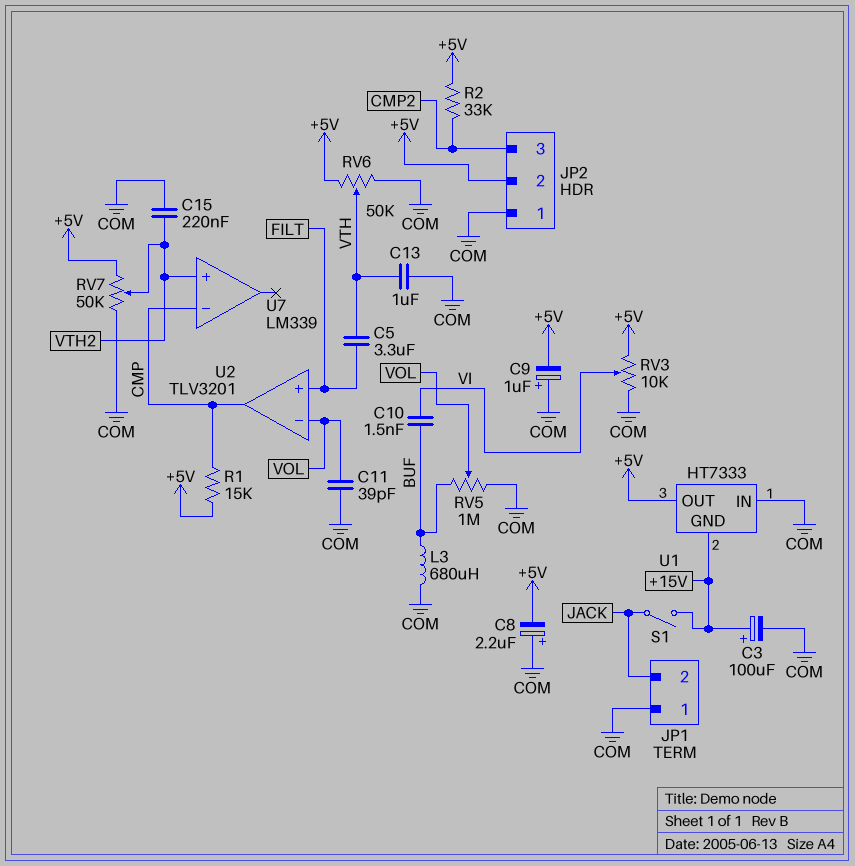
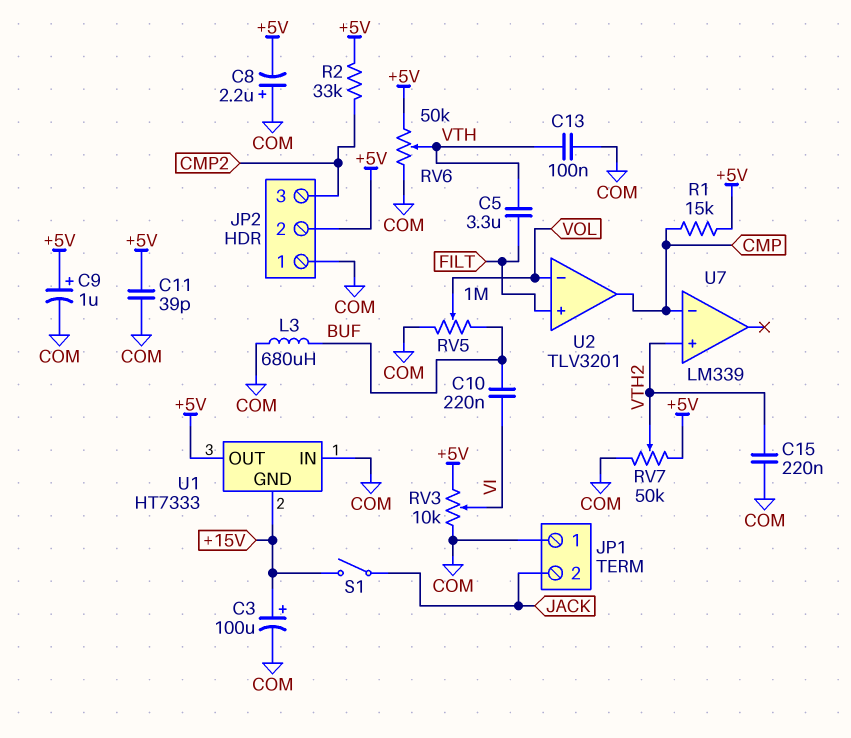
C9: 1uF (plus COM, minus +5V) -> 1uF (plus +5V, minus COM)
C10: 1.5nF (BUF, VI) -> 220nF (BUF, VI)
C11: 39pF (COM, VOL) -> 39pF (+5V, COM)
C13: 1uF (COM, VTH) -> 100nF (COM, VTH)

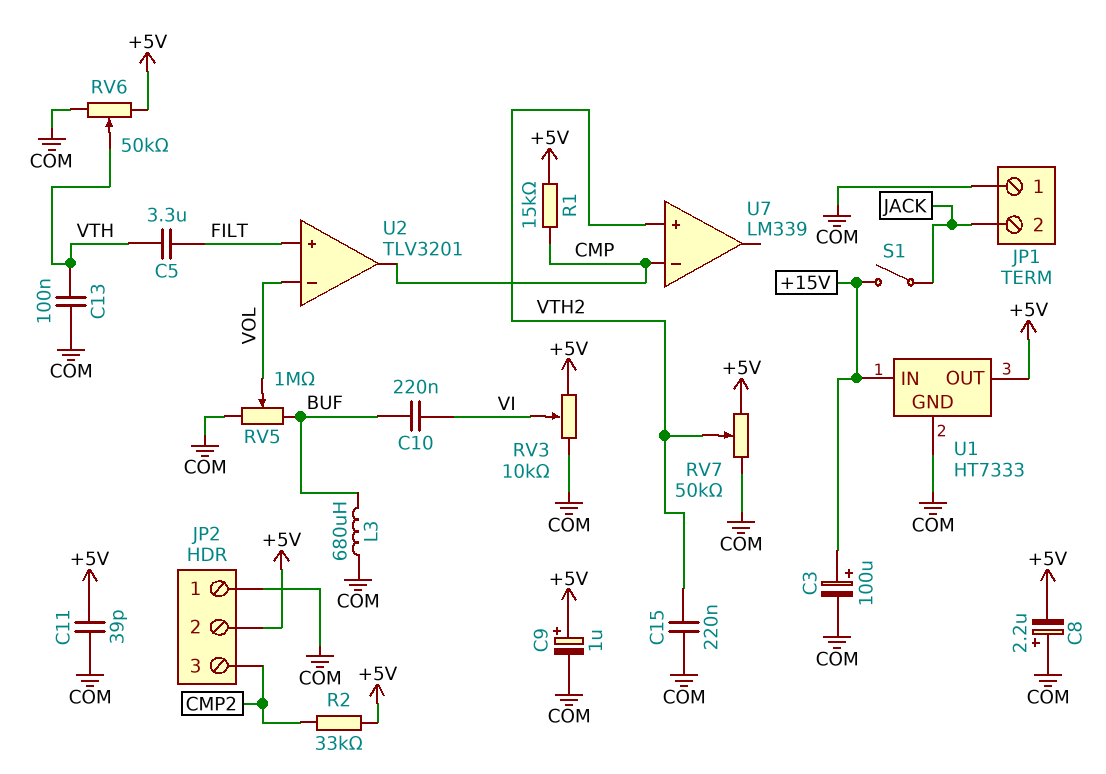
U1 pin GND: +15V -> COM
U1 pin IN: COM -> +15V

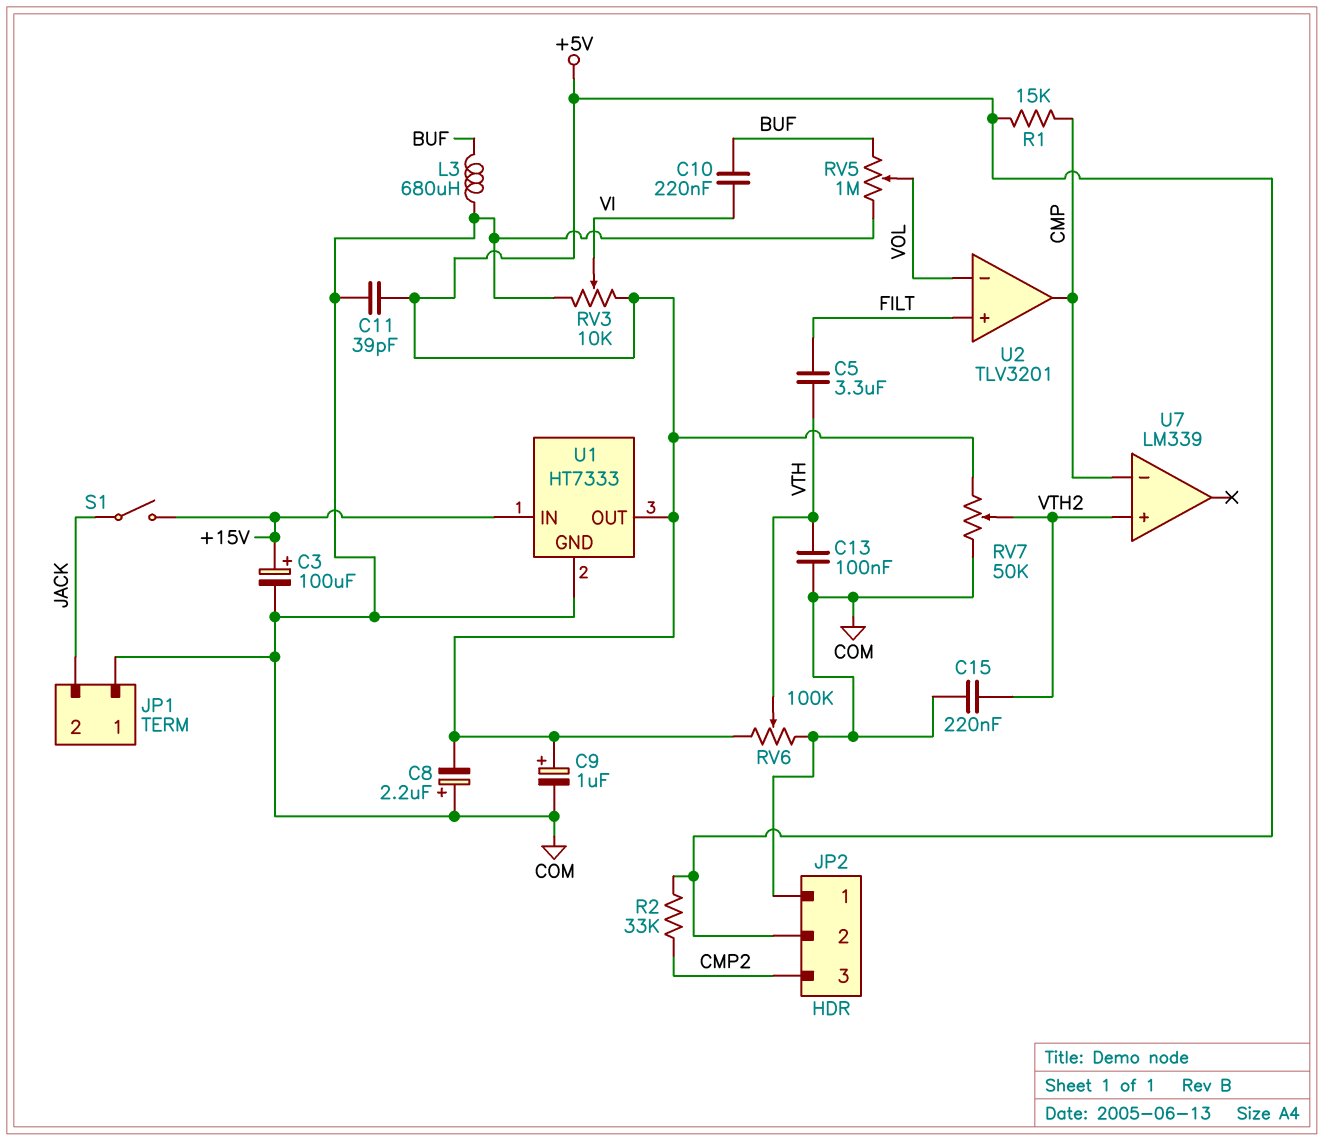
RV6: 50k (+5V, COM, wiper VTH) -> 100k (+5V, COM, wiper VTH)

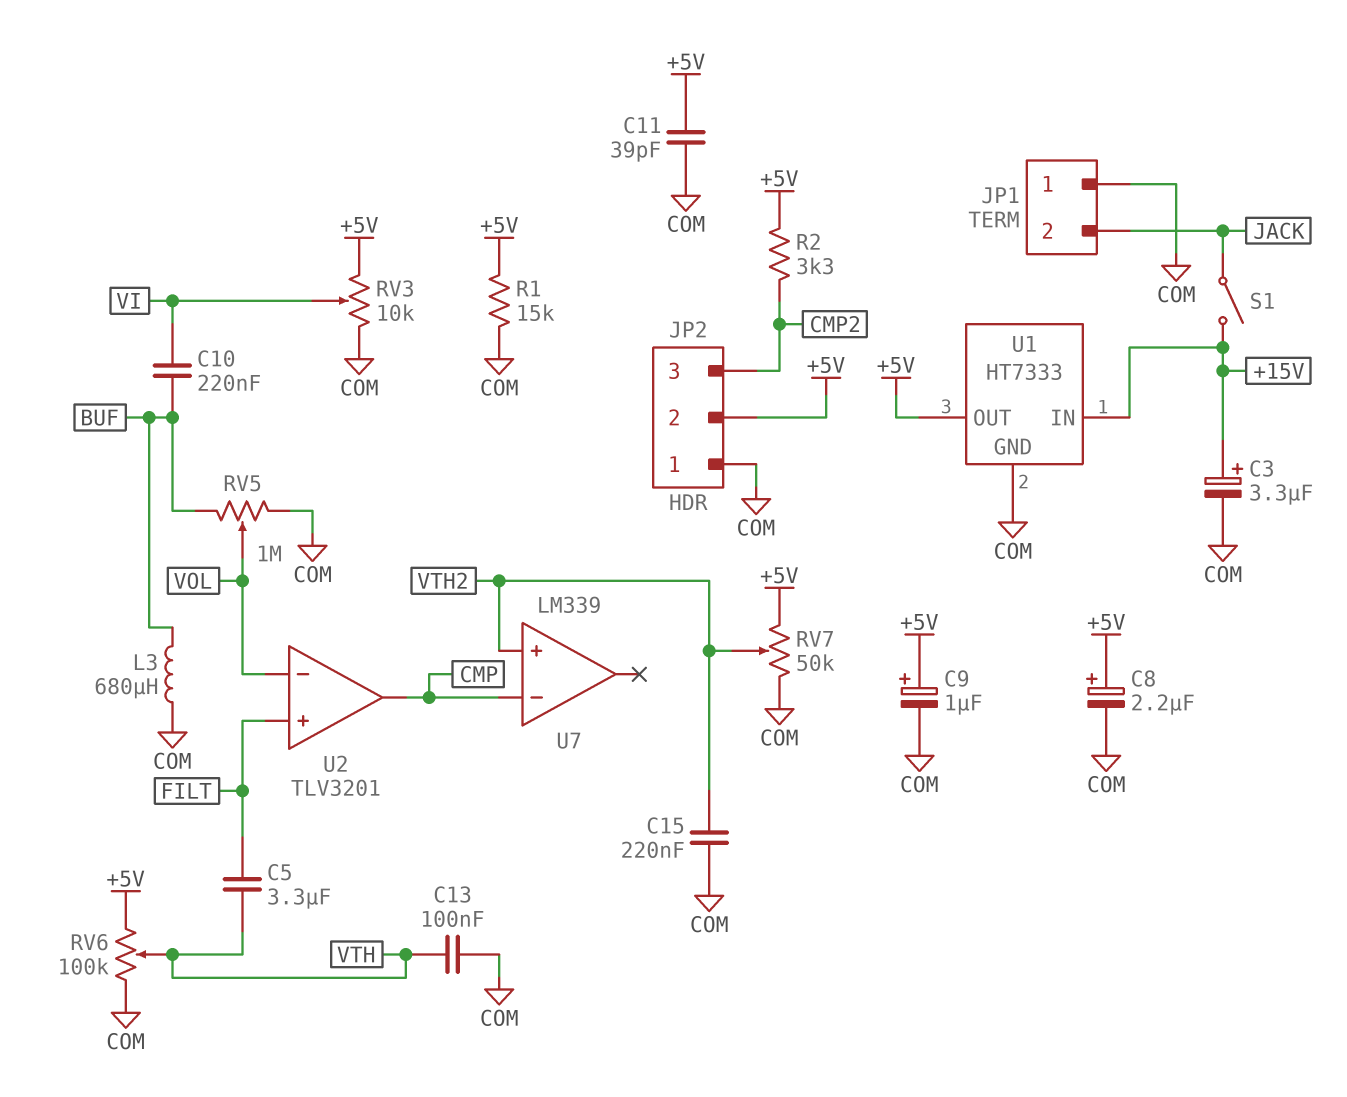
C3: 100uF (plus +15V, minus COM) -> 3.3uF (plus +15V, minus COM)
C8: 2.2uF (plus COM, minus +5V) -> 2.2uF (plus +5V, minus COM)
R1: 15k (+5V, CMP) -> 15k (+5V, COM)
R2: 33k (+5V, CMP2) -> 3.3k (+5V, CMP2)

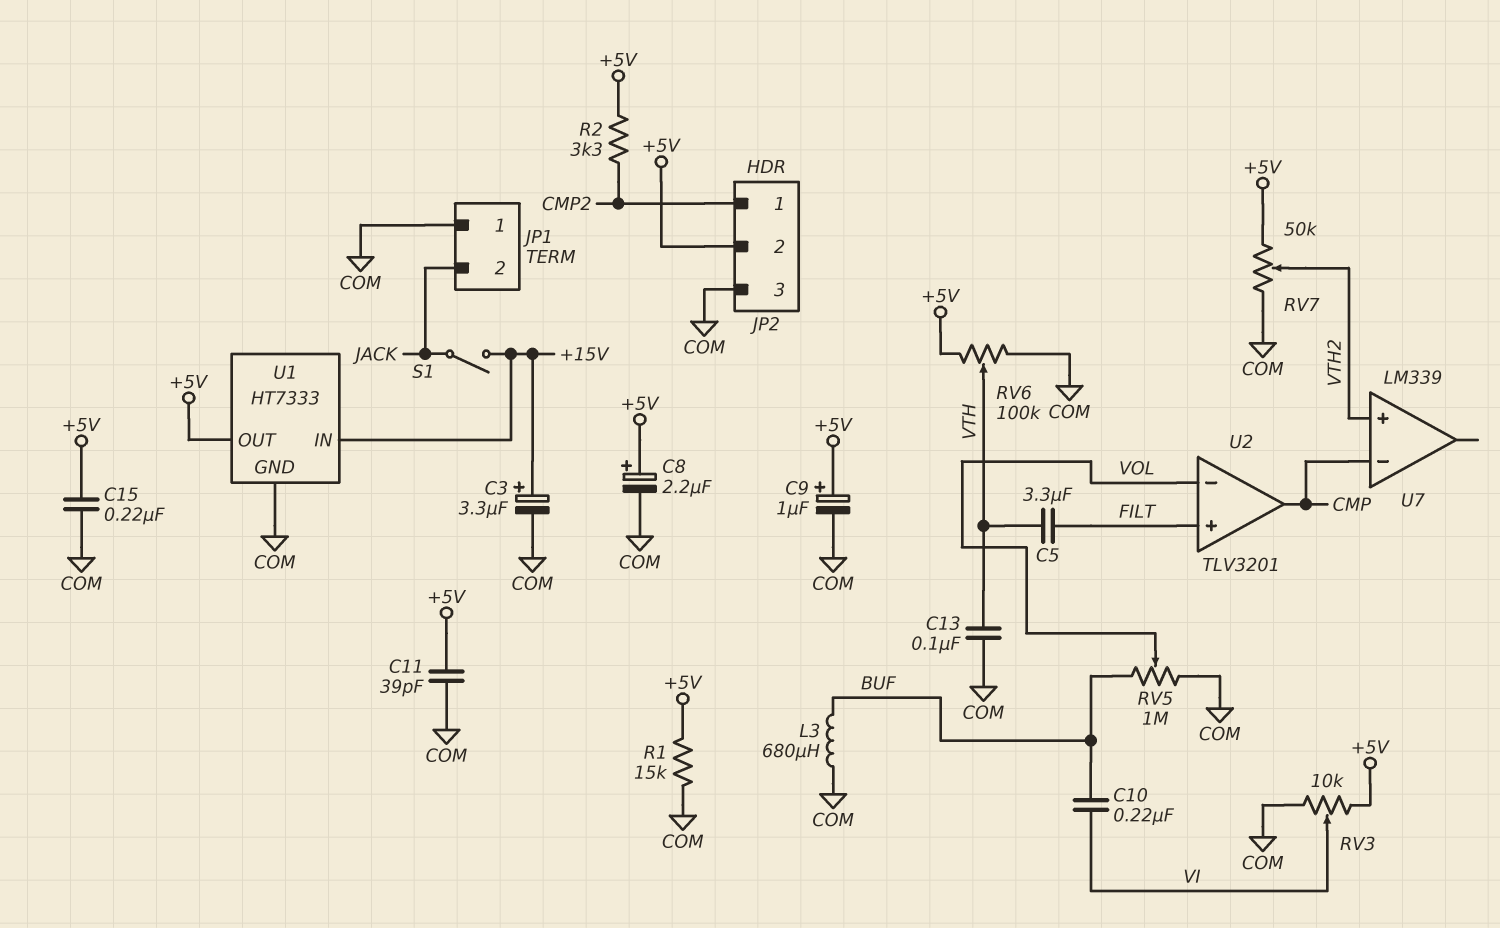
C15: 220nF (COM, VTH2) -> 220nF (+5V, COM)
JP2 pin 1: COM -> CMP2
JP2 pin 3: CMP2 -> COM

